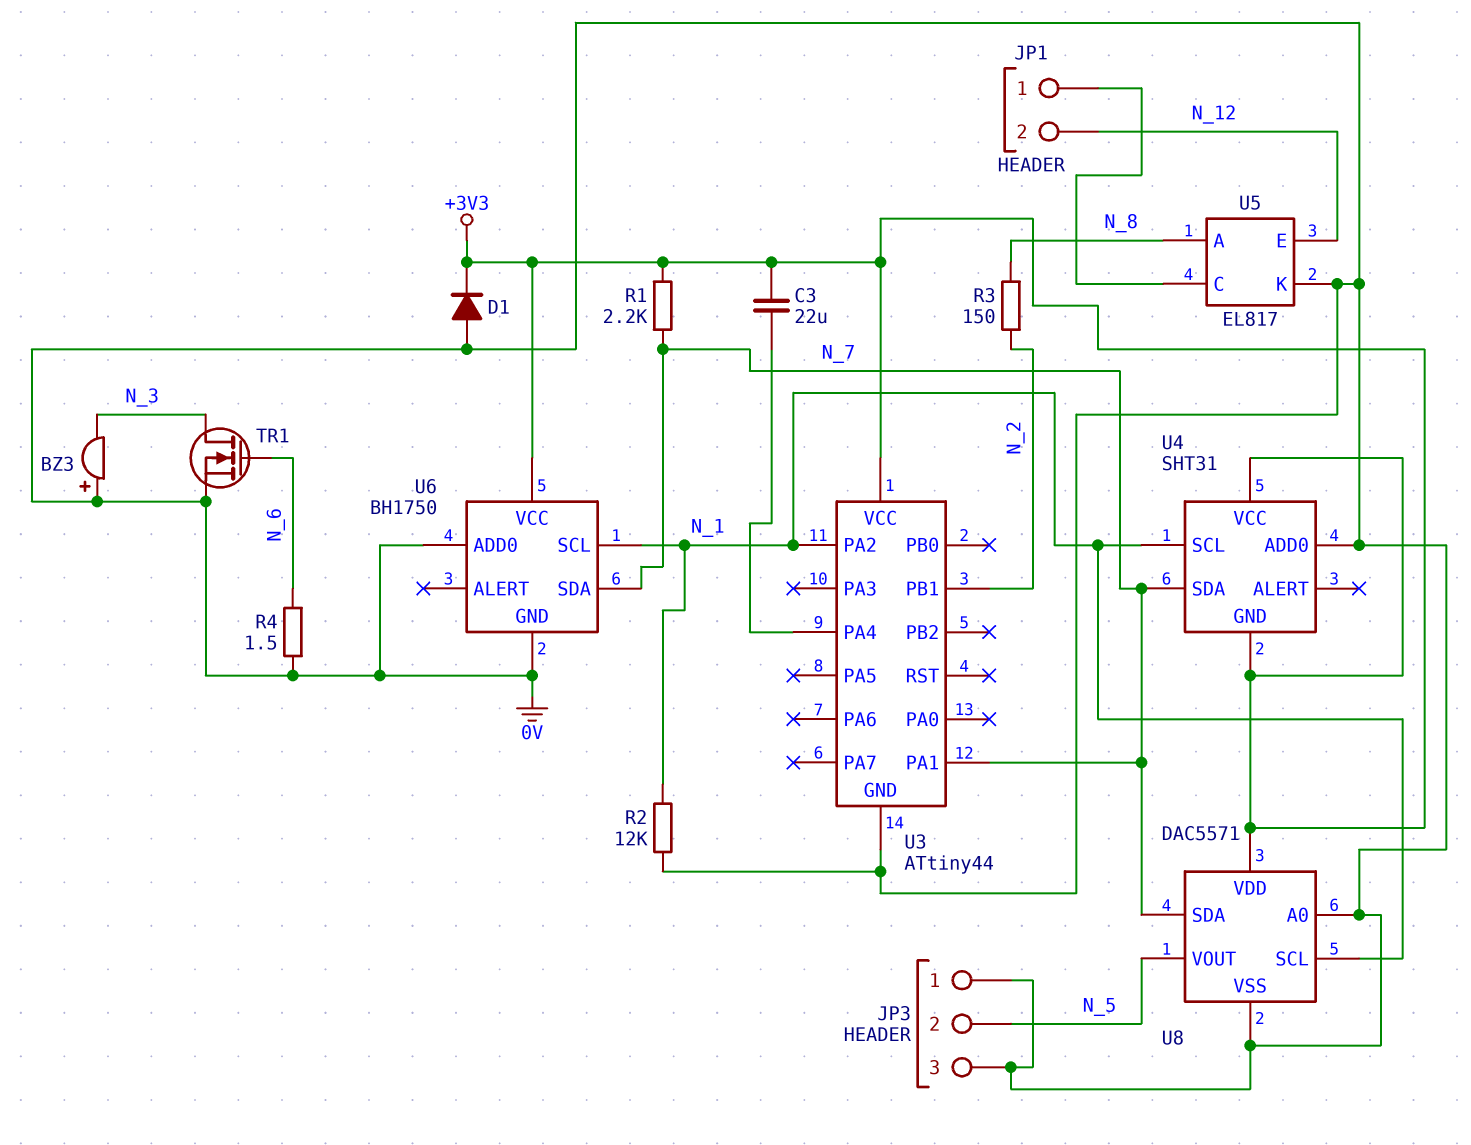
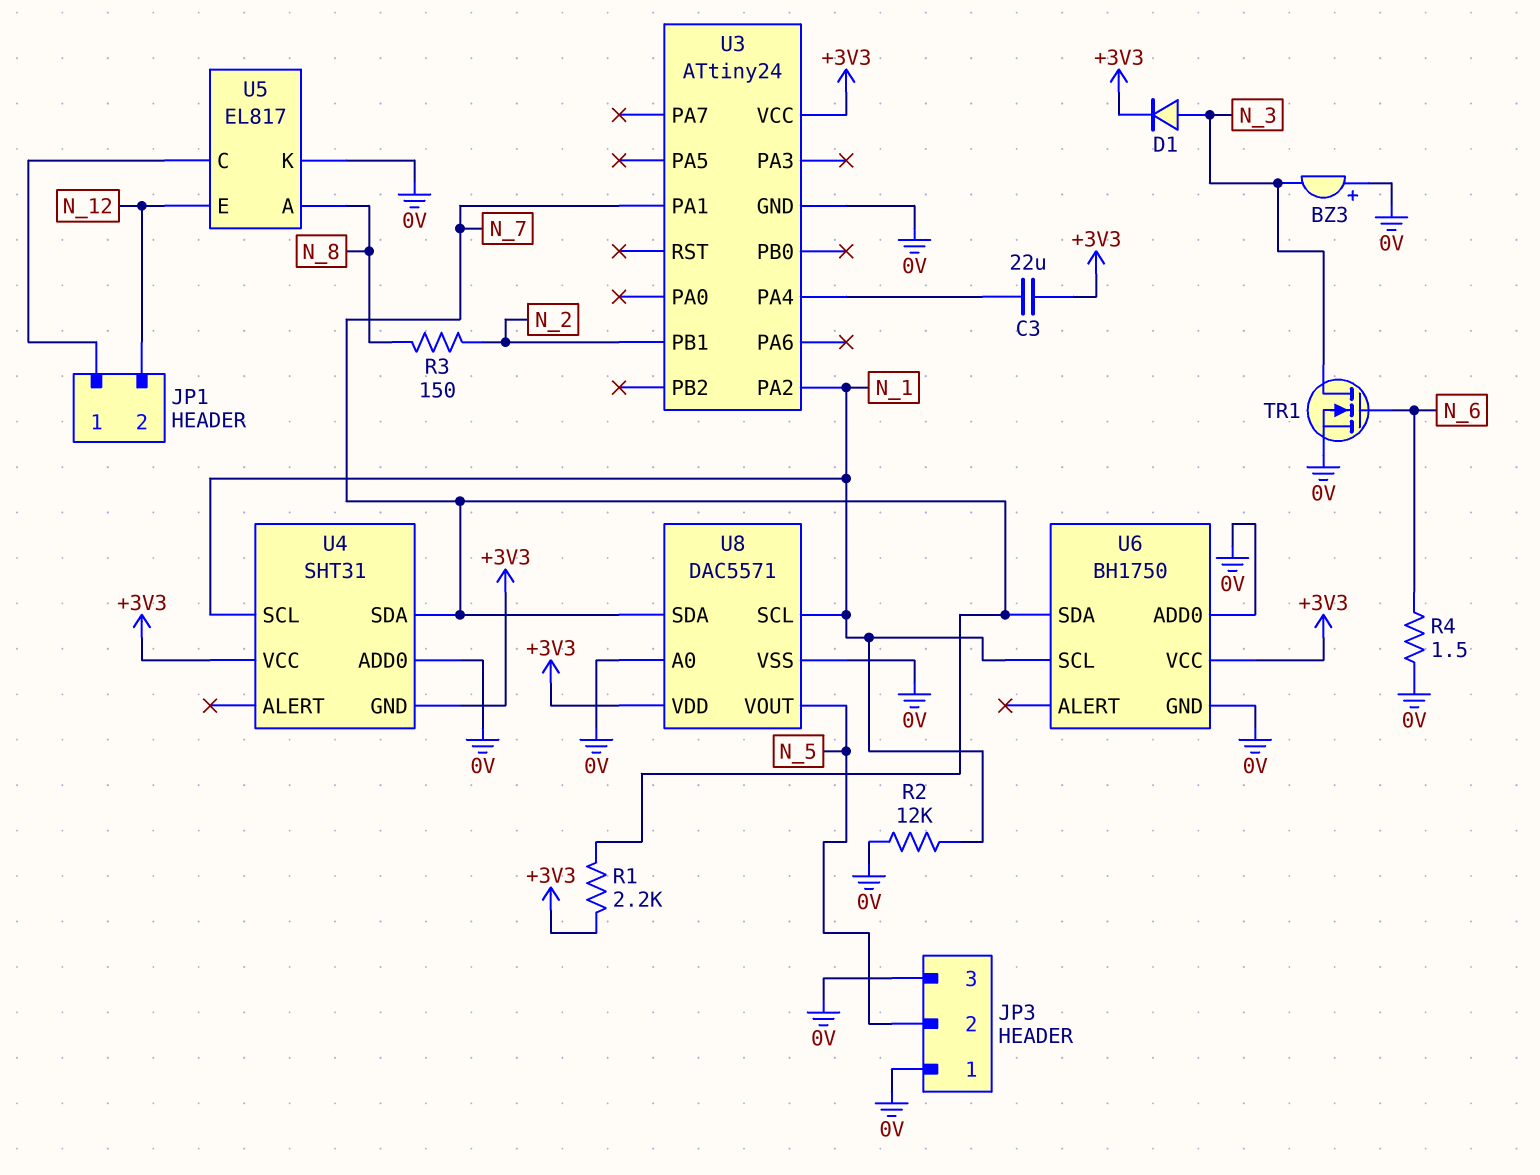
D1: diode (A 0V, K +3V3) -> diode (A N_3, K +3V3)
U3: ATtiny44 -> ATtiny24

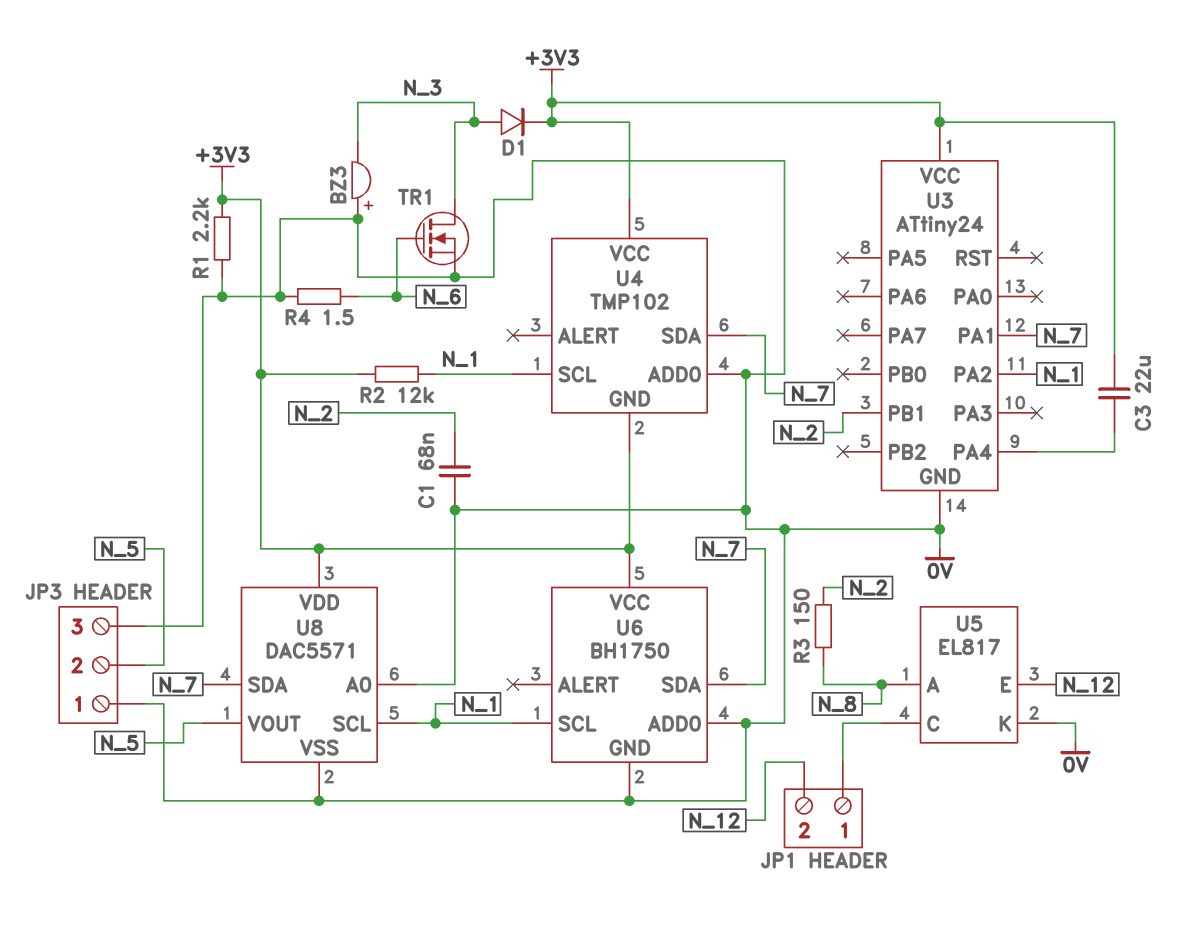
C1: none -> 68nF (0V, N_2)
R1: 2.2k (+3V3, N_7) -> 2.2k (+3V3, 0V)
R2: 12k (0V, N_1) -> 12k (+3V3, N_1)
U4: SHT31 -> TMP102

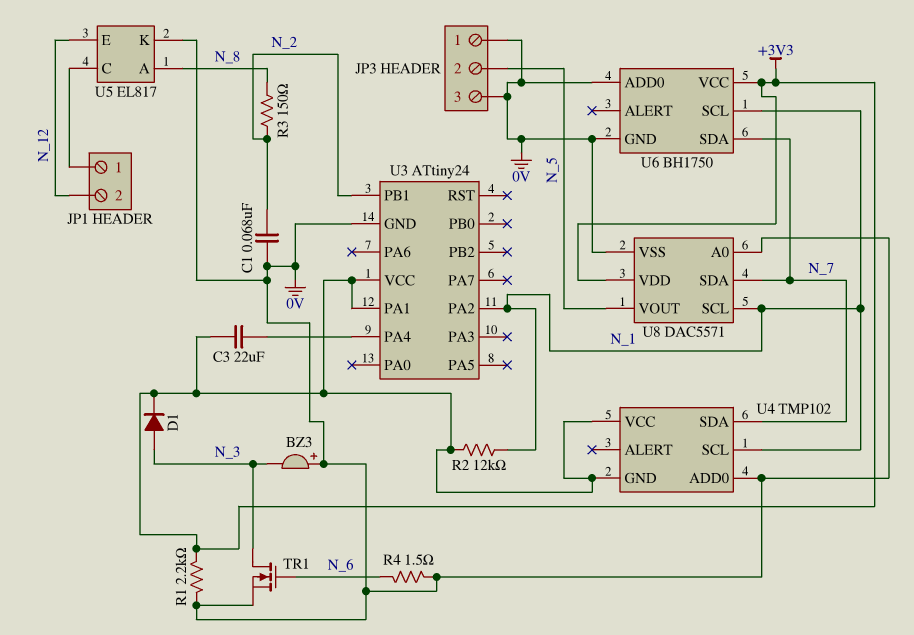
U3 pin PA1: N_7 -> +3V3

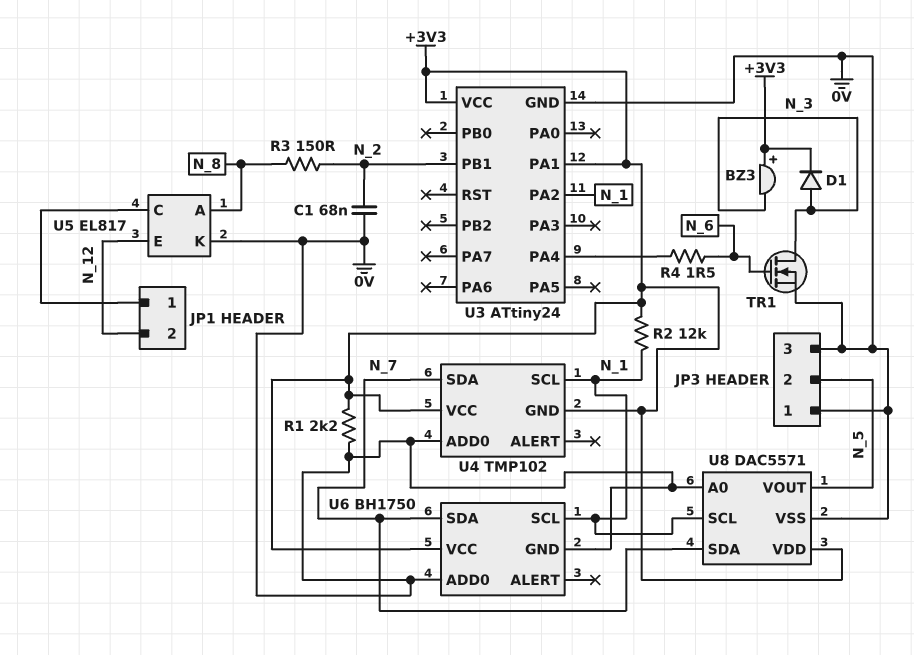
BZ3: buzzer (plus 0V, minus N_3) -> buzzer (plus +3V3, minus N_3)
C3: 22uF (+3V3, U3/PA4) -> none
R4: 1.5 (0V, N_6) -> 1.5 (N_6, U3/PA4)

